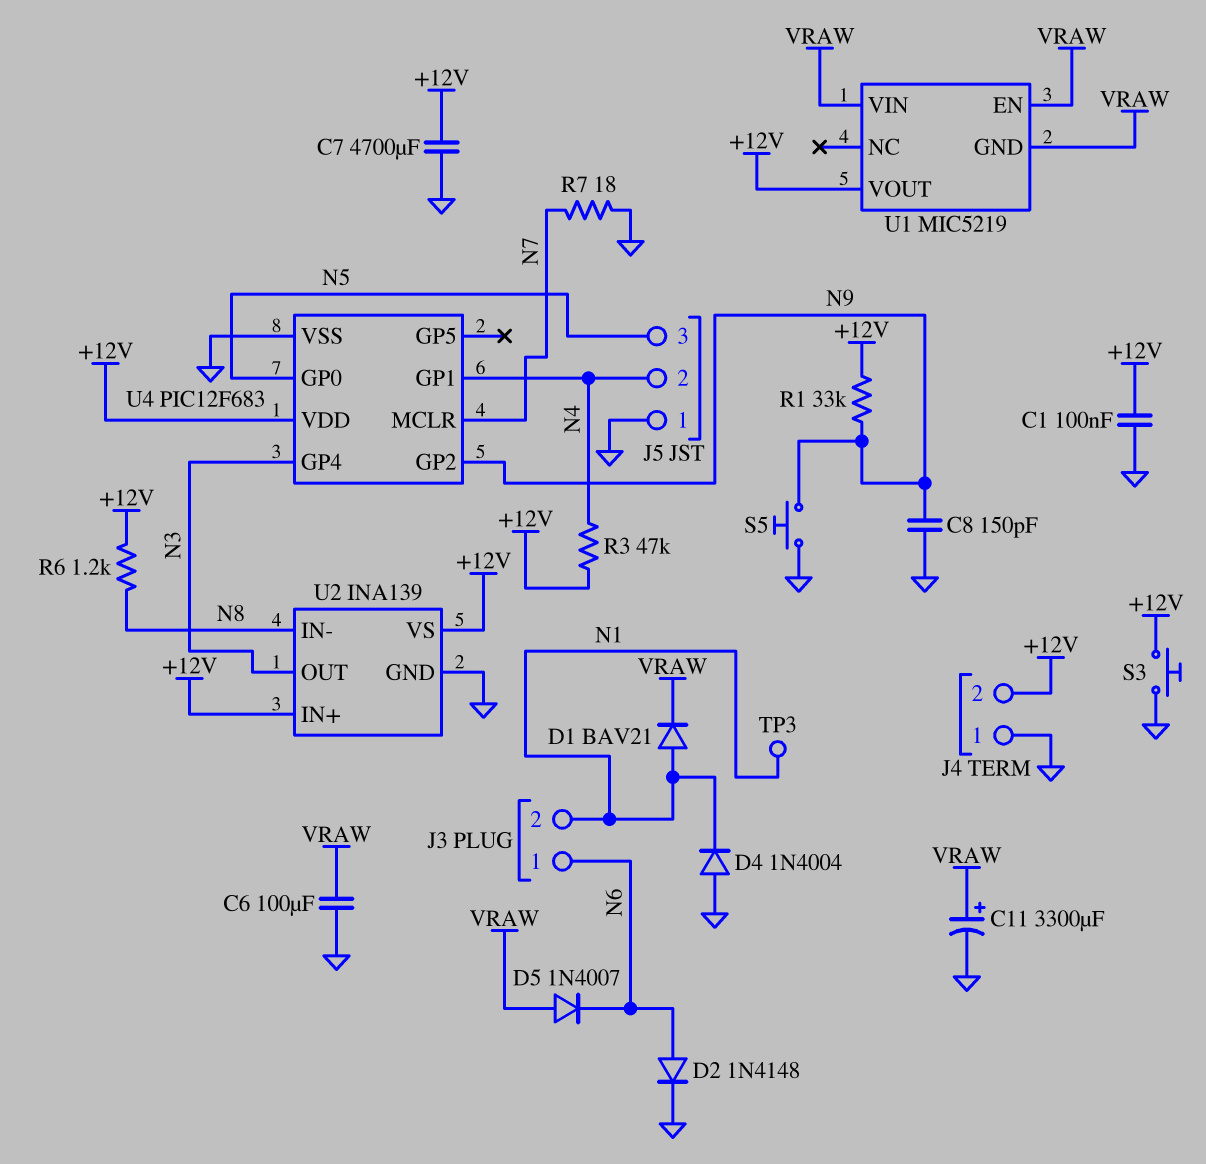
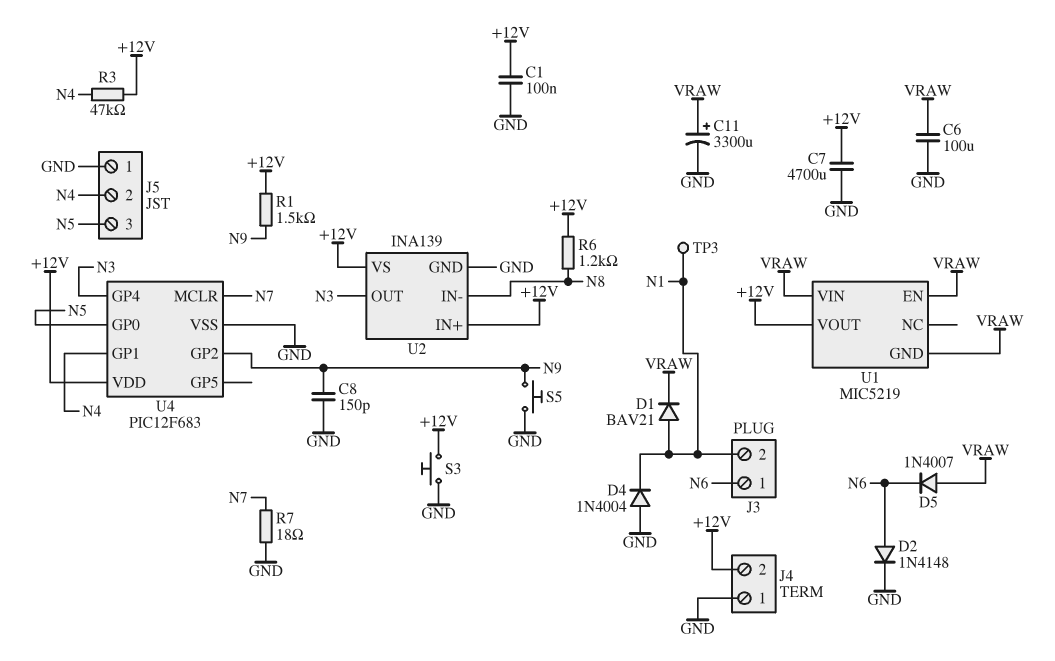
R1: 33k (+12V, N9) -> 1.5k (+12V, N9)

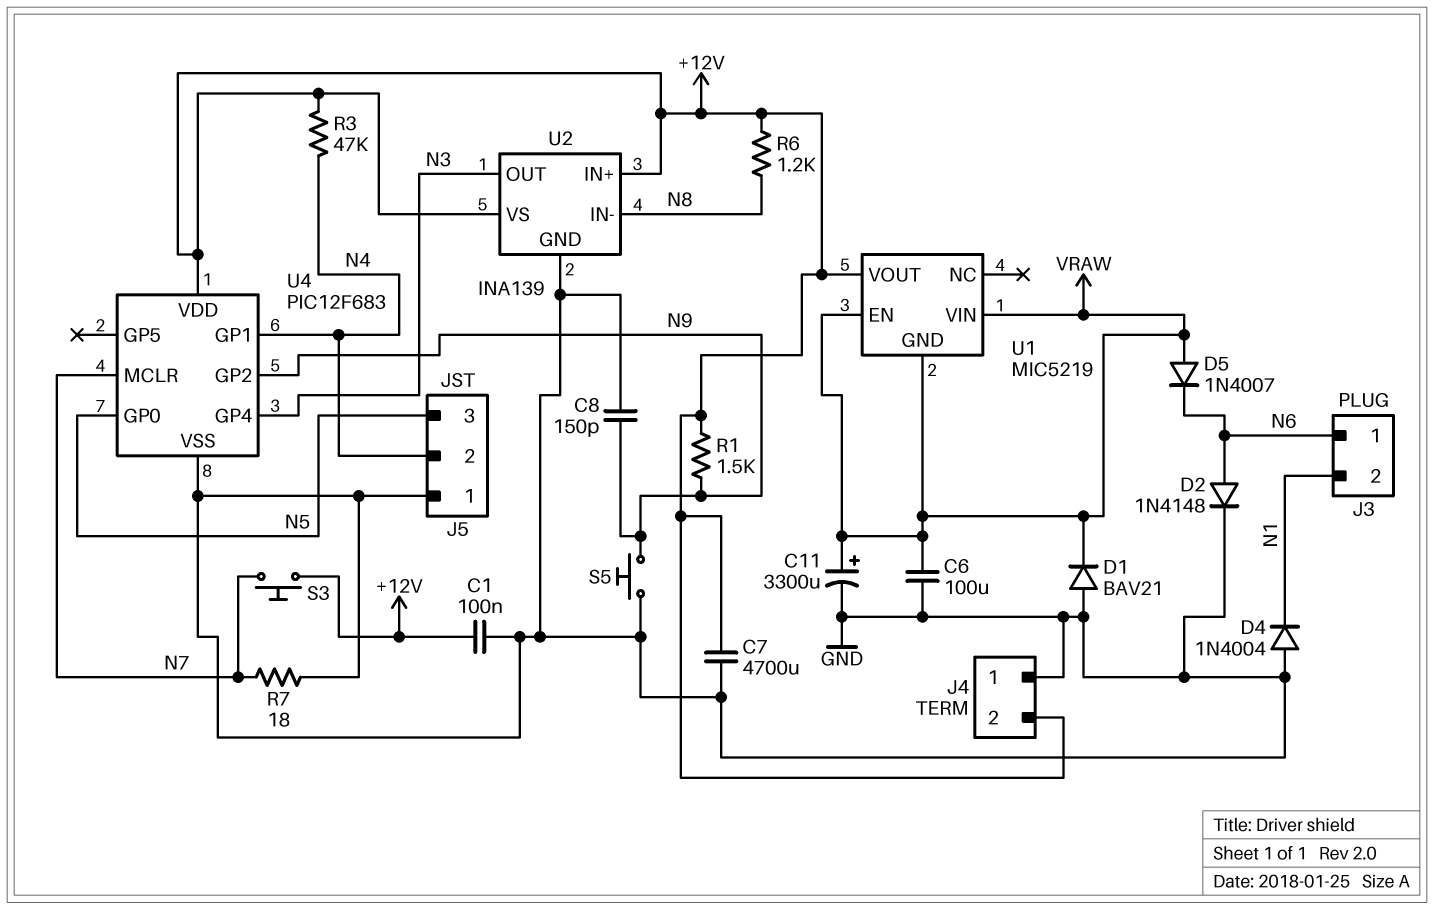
D1: diode BAV21 (A N1, K VRAW) -> diode BAV21 (A GND, K VRAW)
S3: button (+12V, GND) -> button (+12V, N7)
TP3: test point (N1) -> none

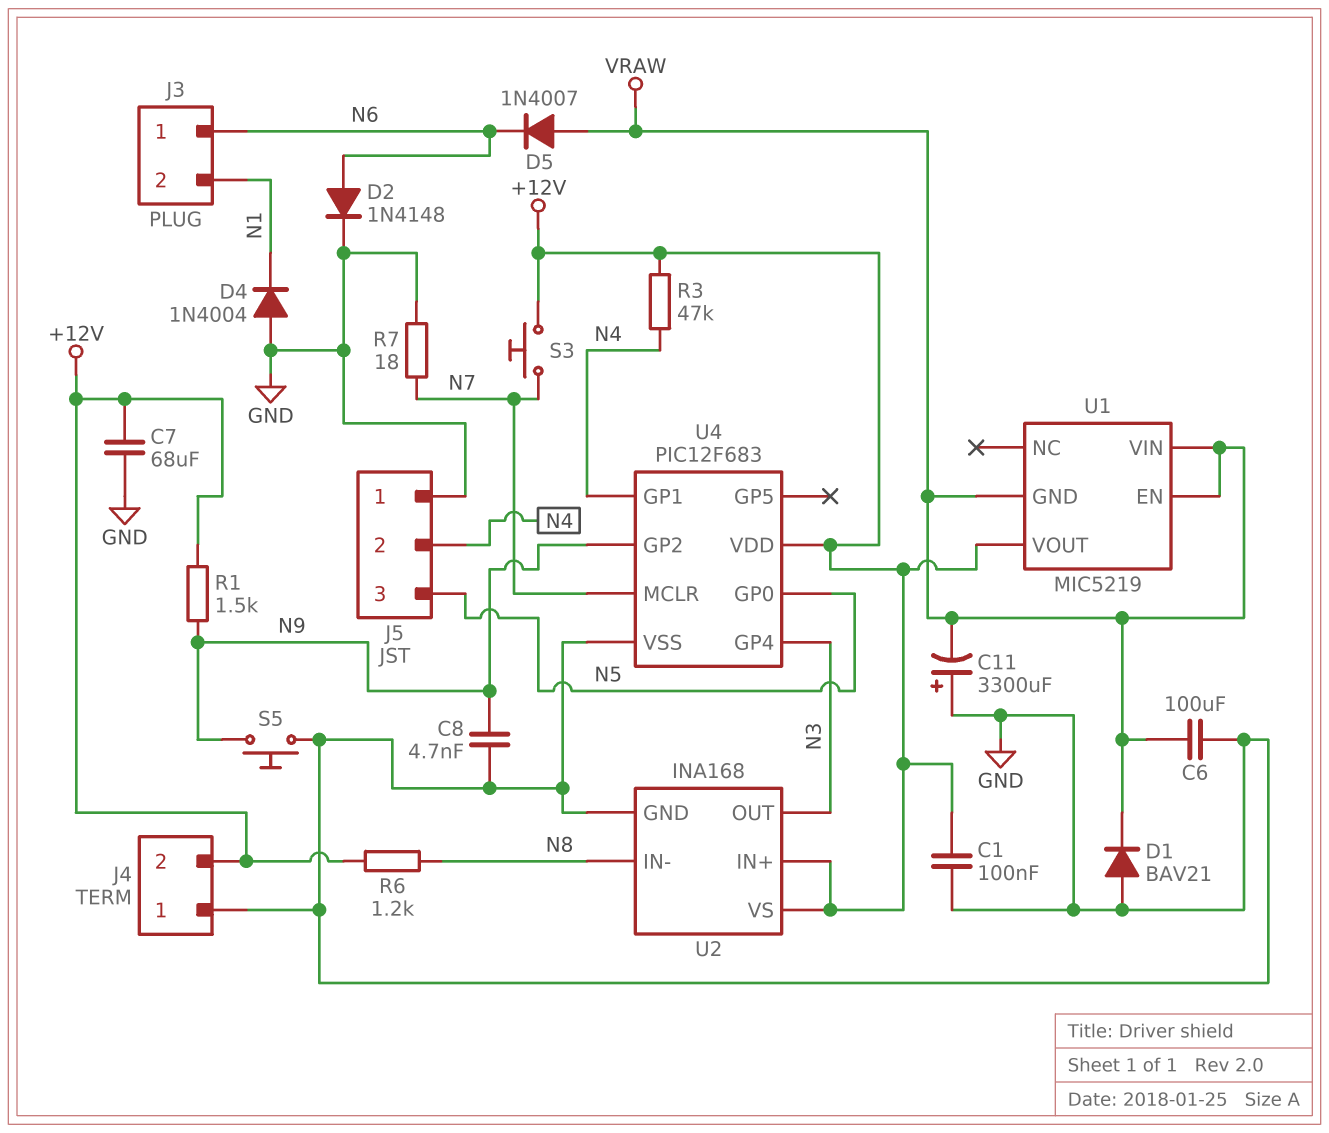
C7: 4700uF (+12V, GND) -> 68uF (+12V, GND)
C8: 150pF (GND, N9) -> 4.7nF (GND, N9)
C11: 3300uF (plus VRAW, minus GND) -> 3300uF (plus GND, minus VRAW)
U2: INA139 -> INA168

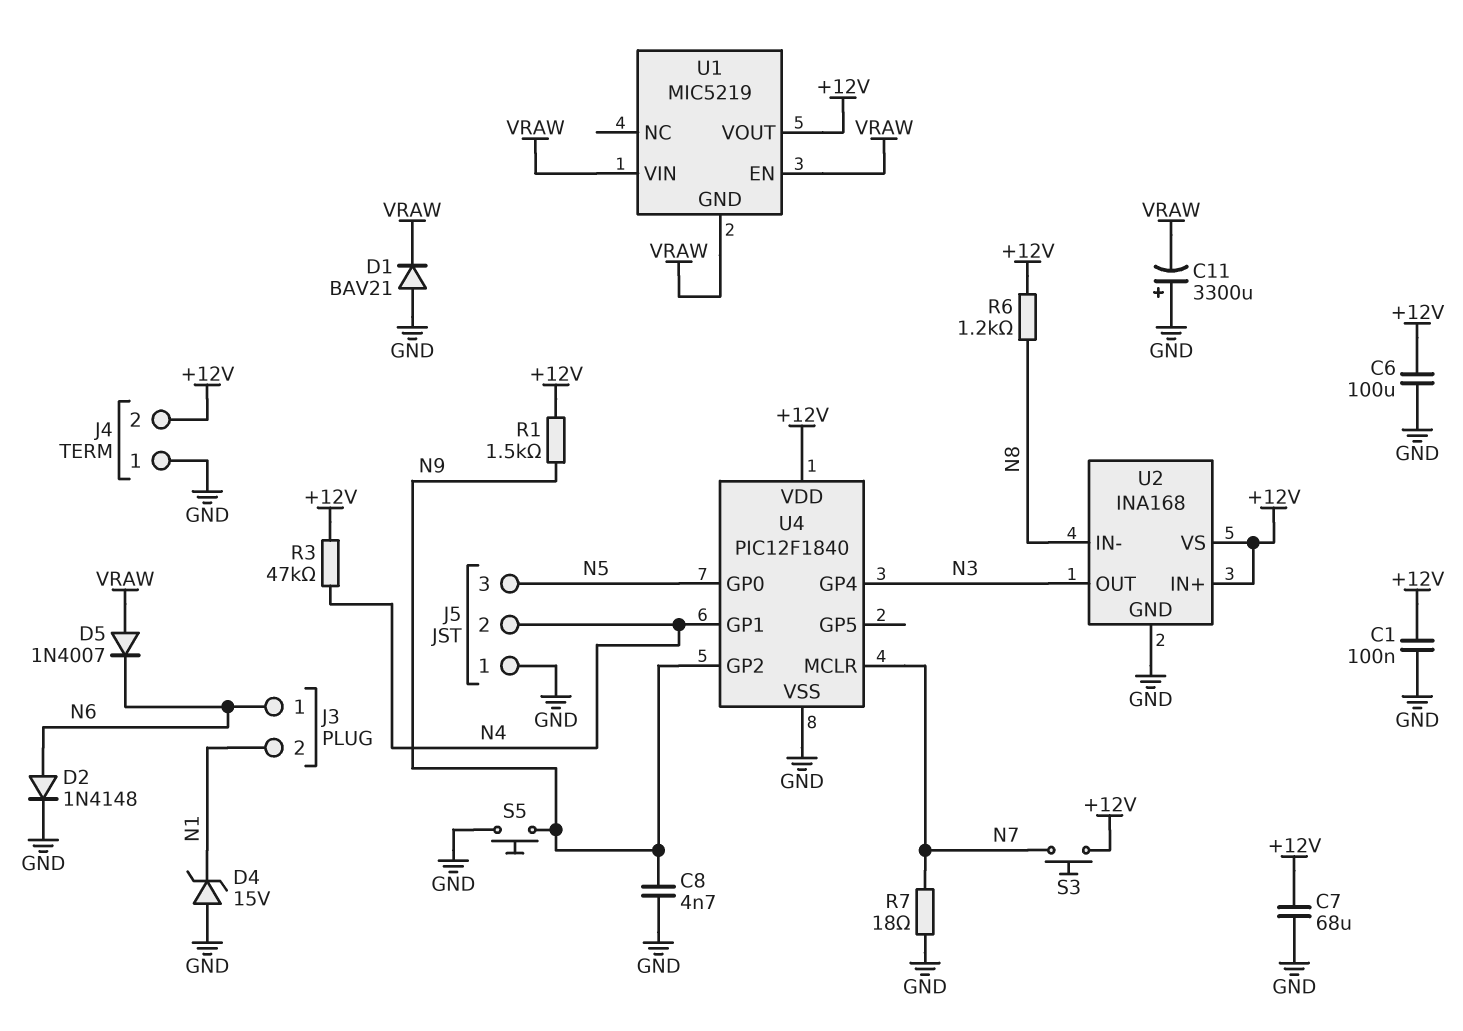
C6: 100uF (GND, VRAW) -> 100uF (+12V, GND)
D4: diode 1N4004 (A GND, K N1) -> zener 15V (A GND, K N1)
U4: PIC12F683 -> PIC12F1840

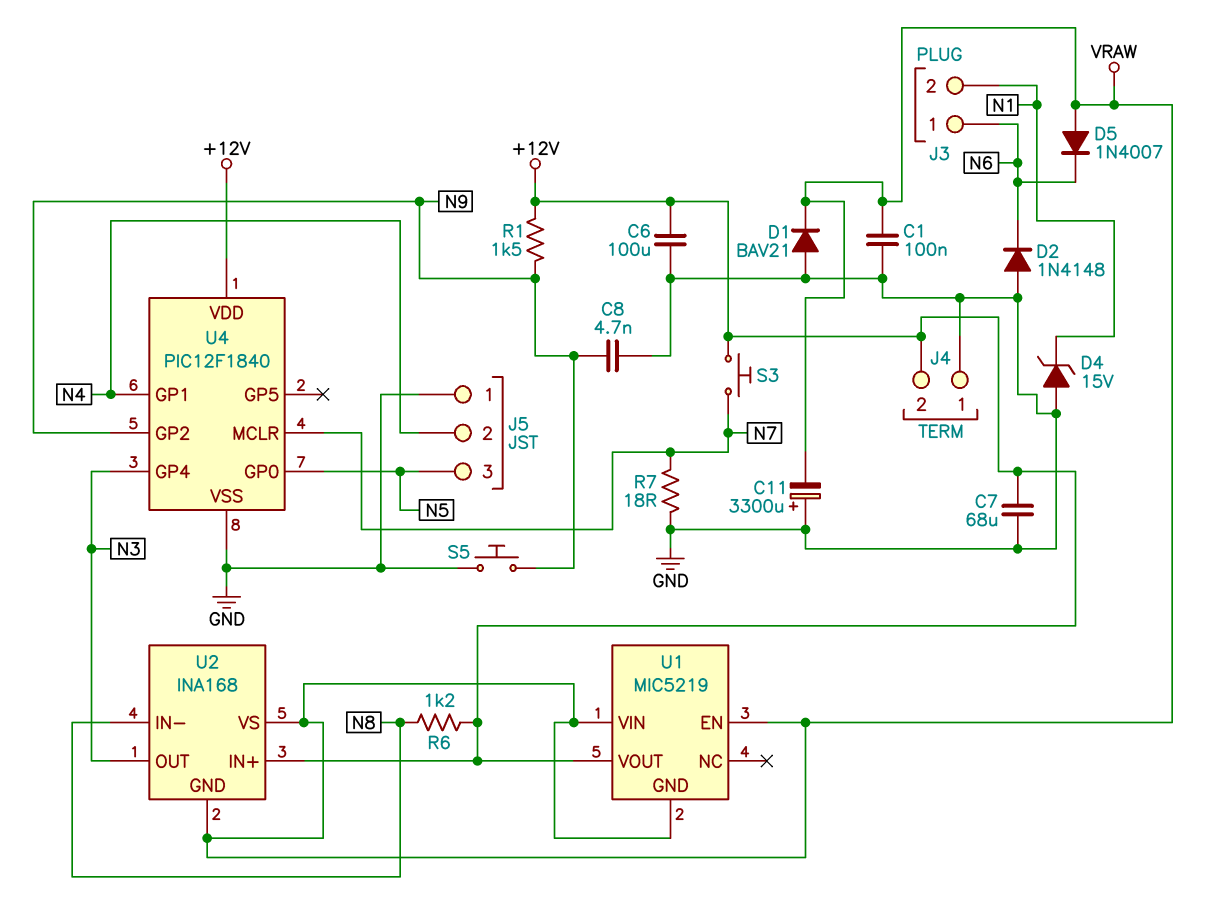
C1: 100nF (+12V, GND) -> 100nF (GND, VRAW)
D2: diode 1N4148 (A N6, K GND) -> diode 1N4148 (A GND, K N6)
R3: 47k (+12V, N4) -> none
U2 pin GND: GND -> VRAW
U2 pin VS: +12V -> VRAW

